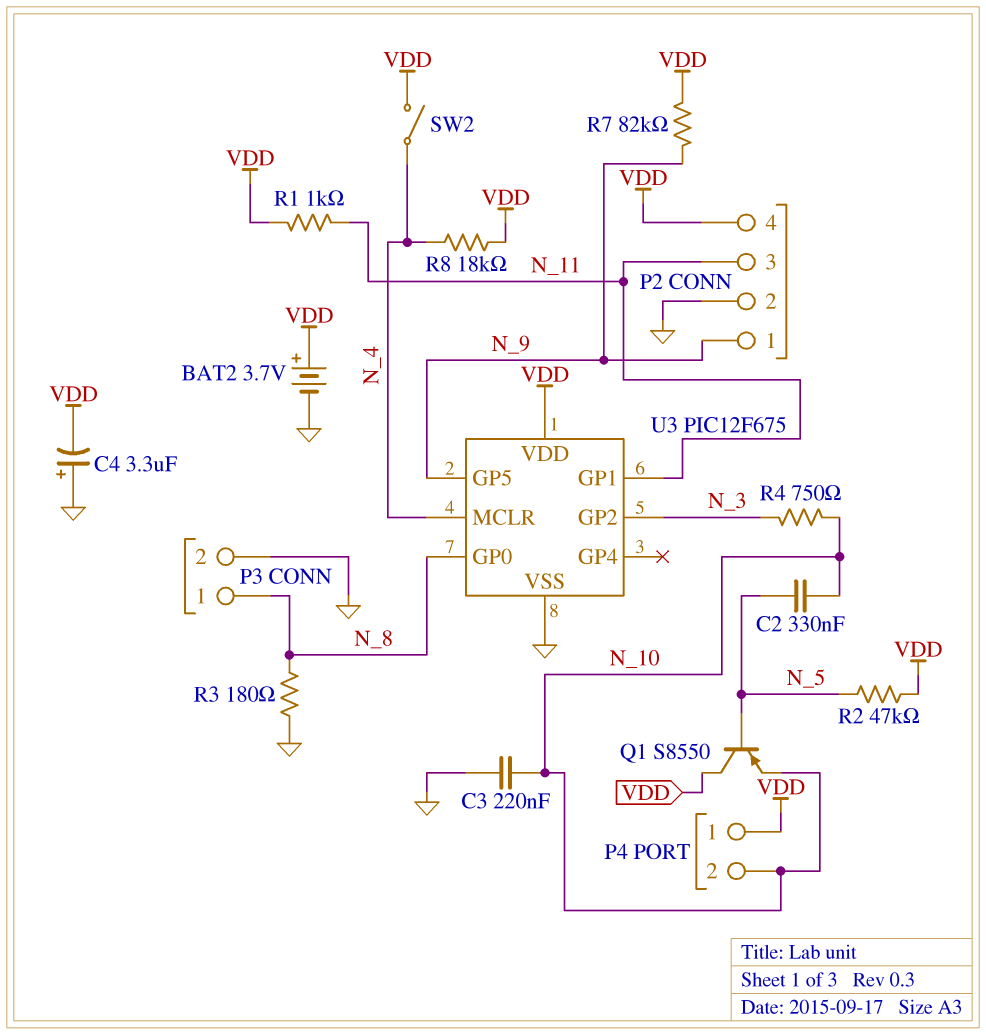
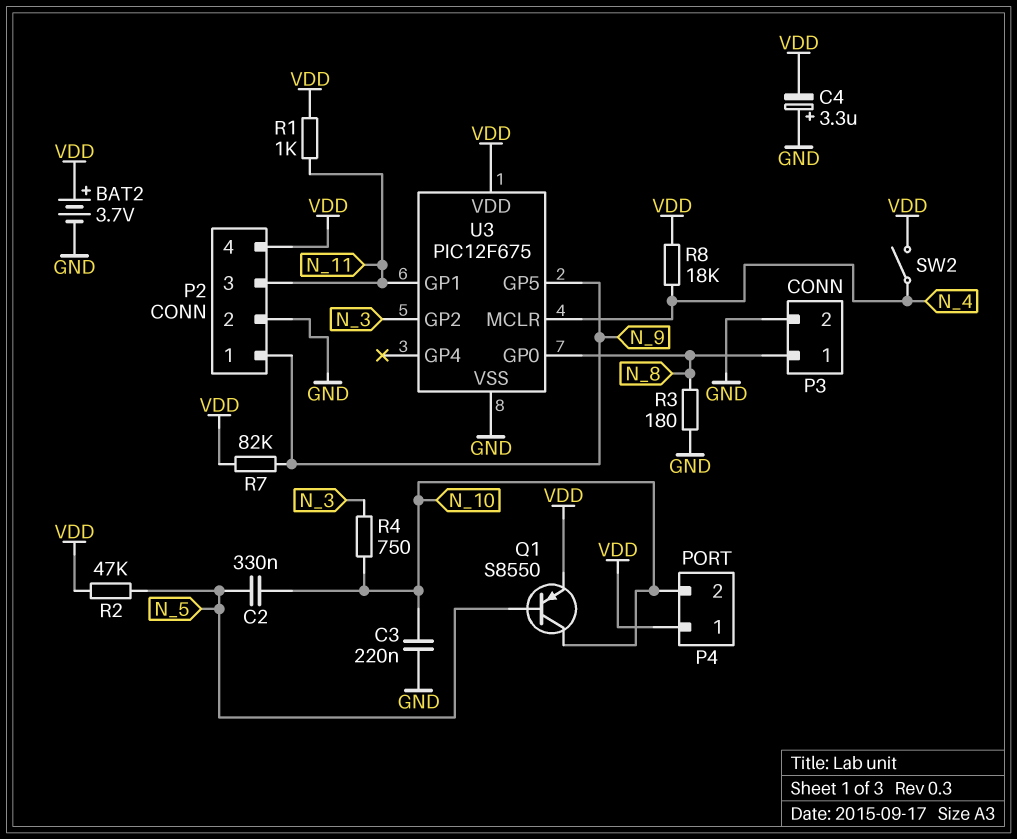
Q1: PNP S8550 (B N_5, C VDD, E N_10) -> PNP S8550 (B N_5, C N_10, E VDD)

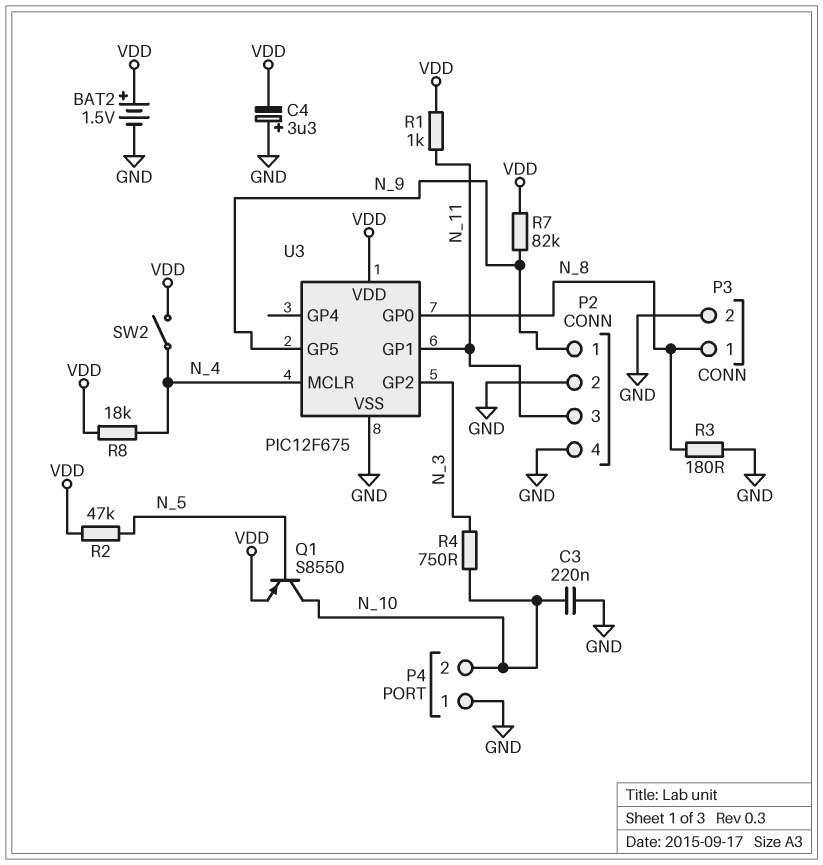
BAT2: 3.7V (plus VDD, minus GND) -> 1.5V (plus VDD, minus GND)
C2: 330nF (N_5, N_10) -> none
P2 pin 4: VDD -> GND
P4 pin 1: VDD -> GND

